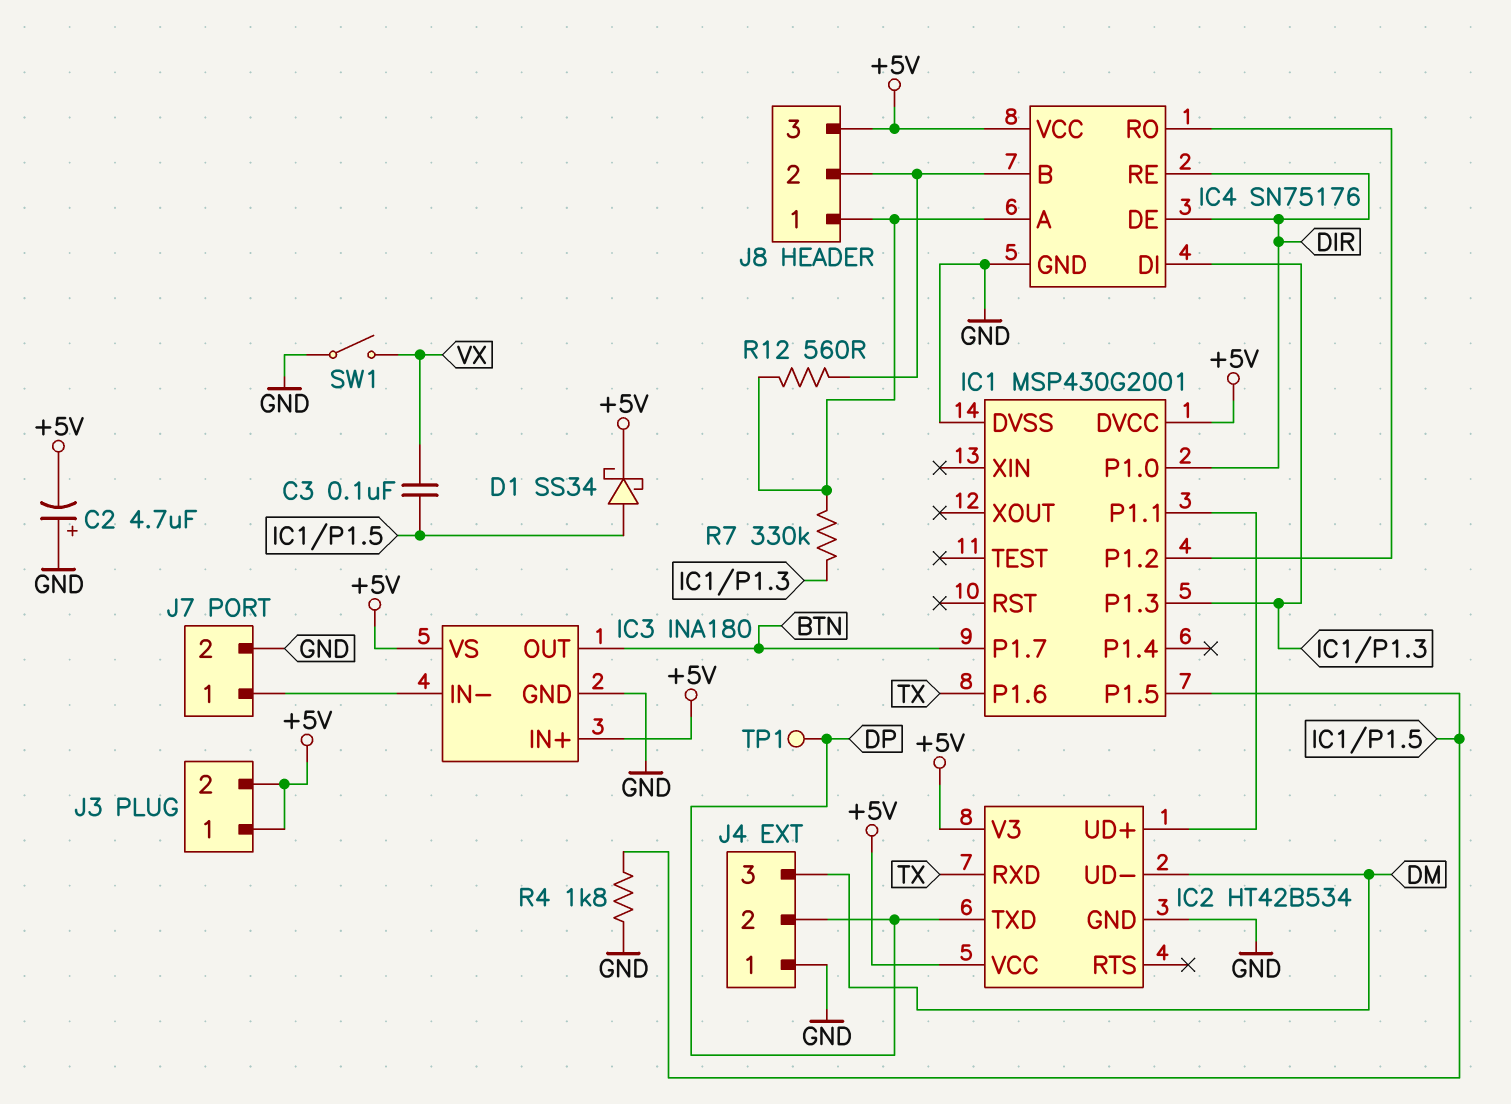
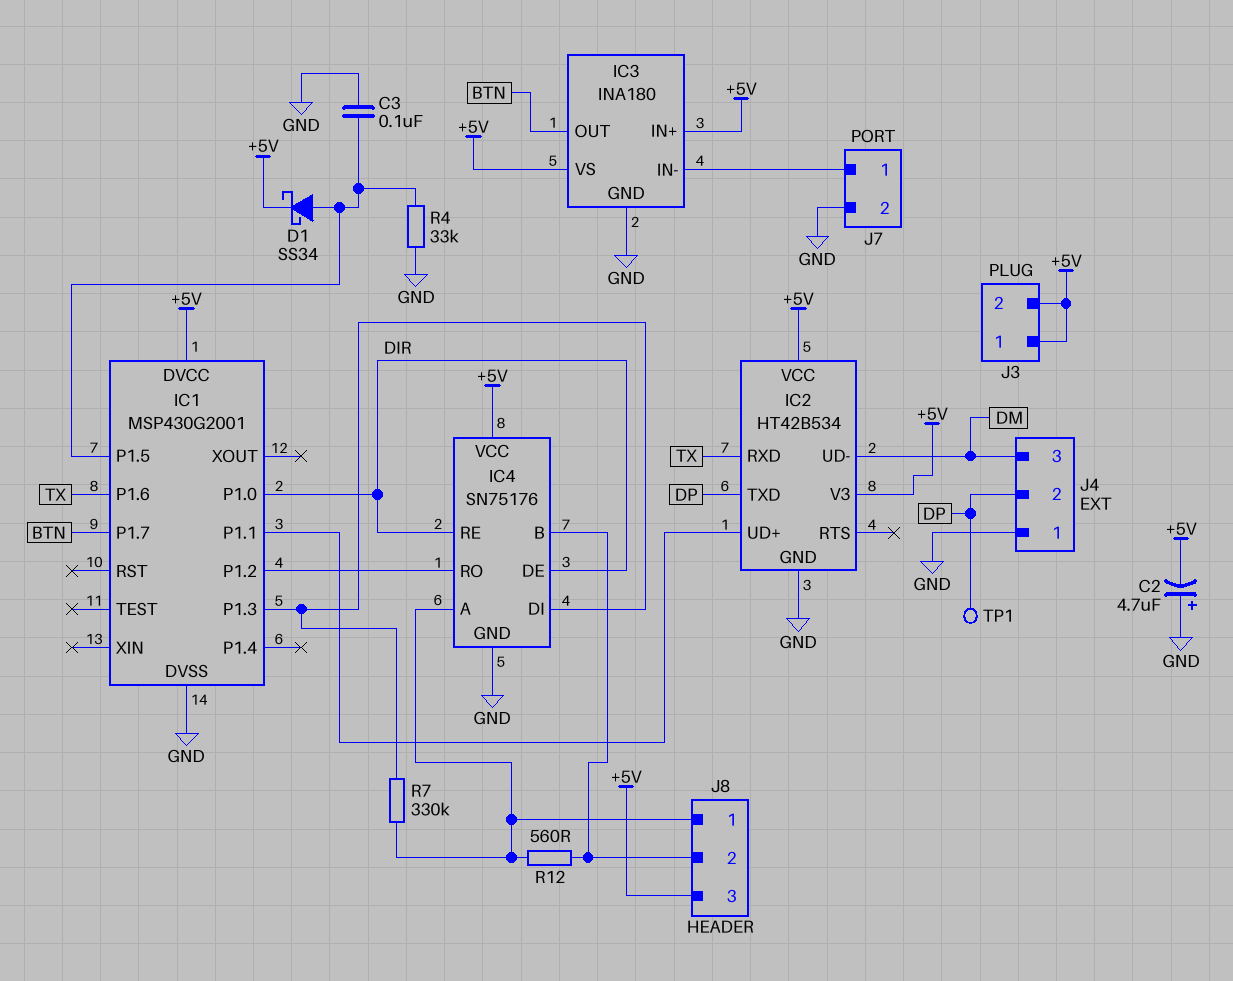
C3: 100nF (IC1/P1.5, VX) -> 100nF (GND, IC1/P1.5)
R4: 1.8k (GND, IC1/P1.5) -> 33k (GND, IC1/P1.5)
SW1: switch (GND, VX) -> none

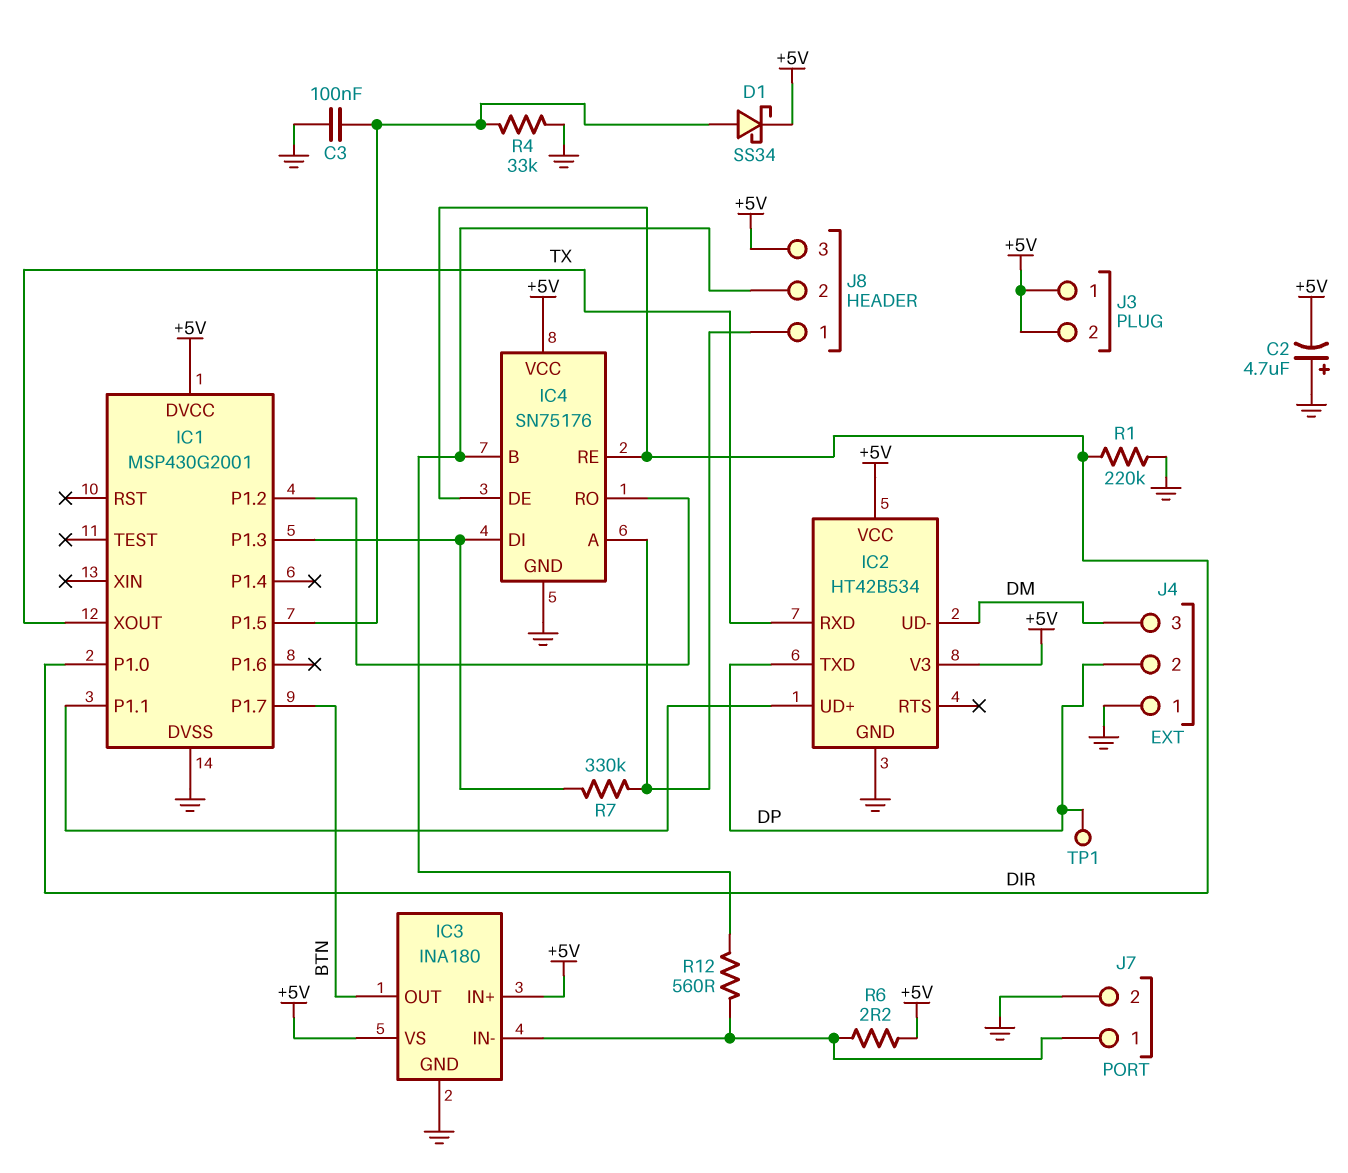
IC1 pin P1.6: TX -> none
IC1 pin XOUT: none -> TX
R1: none -> 220k (DIR, GND)
R6: none -> 2.2 (+5V, IC3/IN-)
R12: 560 (IC4/A, IC4/B) -> 560 (IC3/IN-, IC4/B)

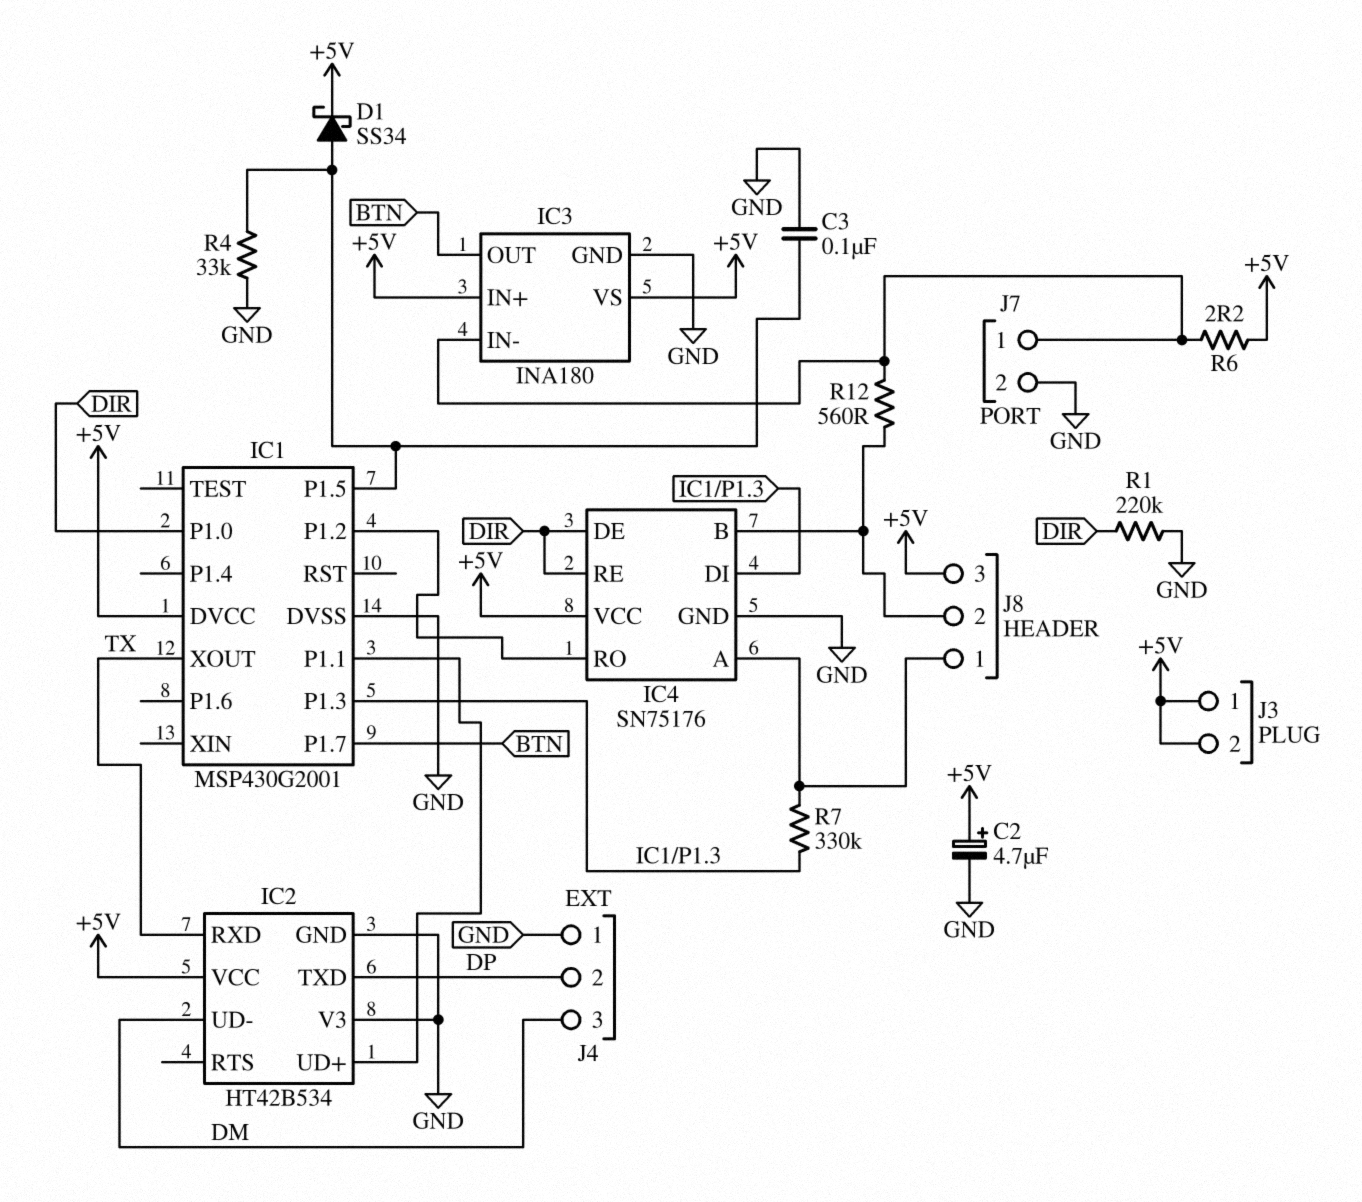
C2: 4.7uF (plus GND, minus +5V) -> 4.7uF (plus +5V, minus GND)
IC2 pin V3: +5V -> GND
TP1: test point (DP) -> none

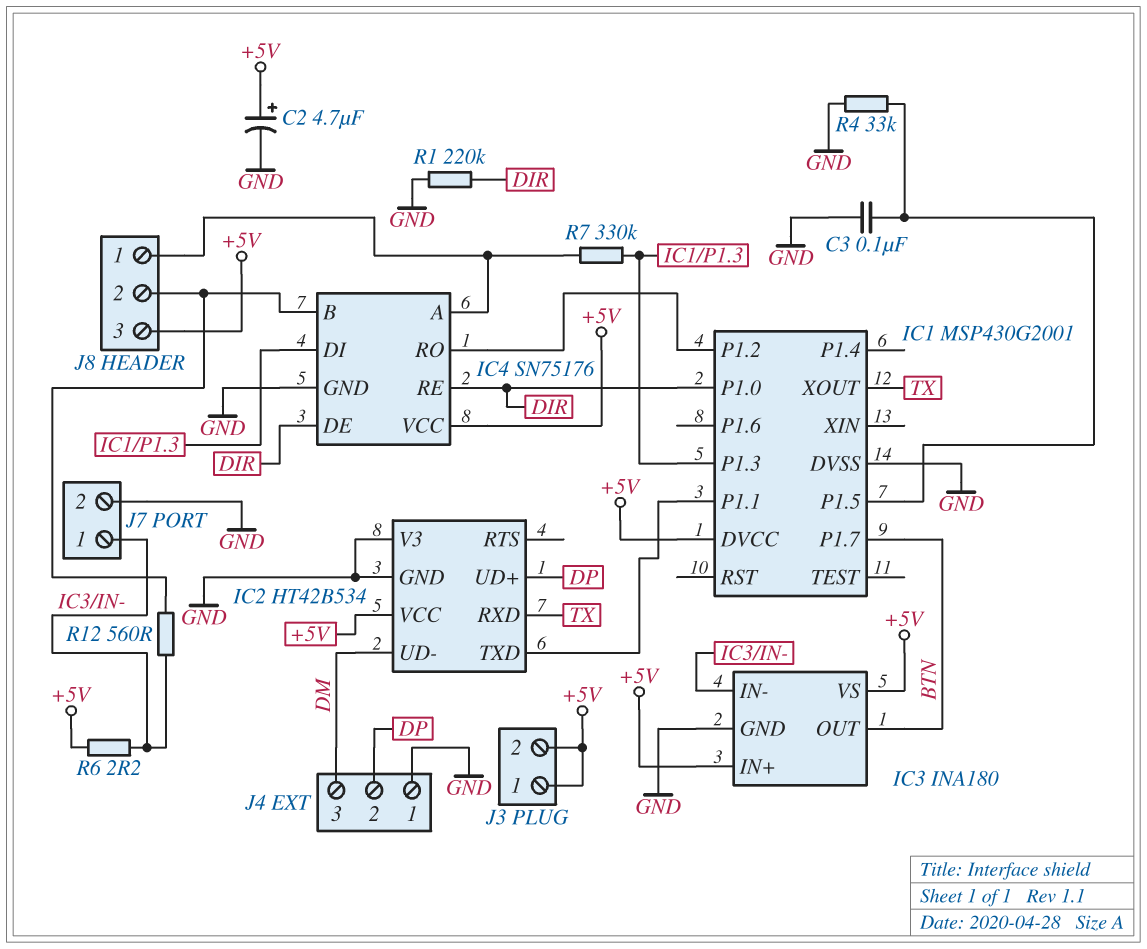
D1: schottky SS34 (A IC1/P1.5, K +5V) -> none
IC2 pin TXD: DP -> IC1/P1.1
IC2 pin UD+: IC1/P1.1 -> DP

